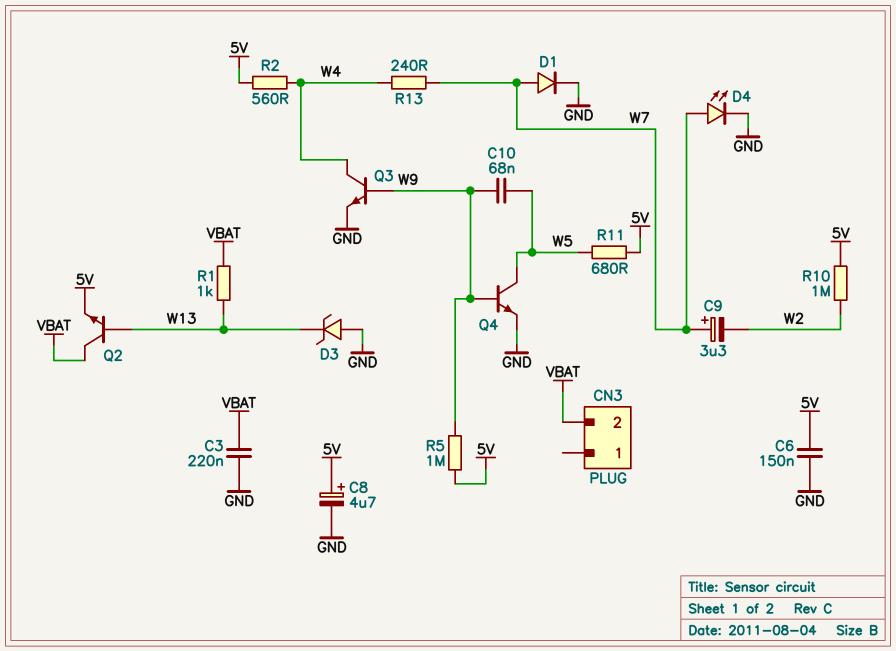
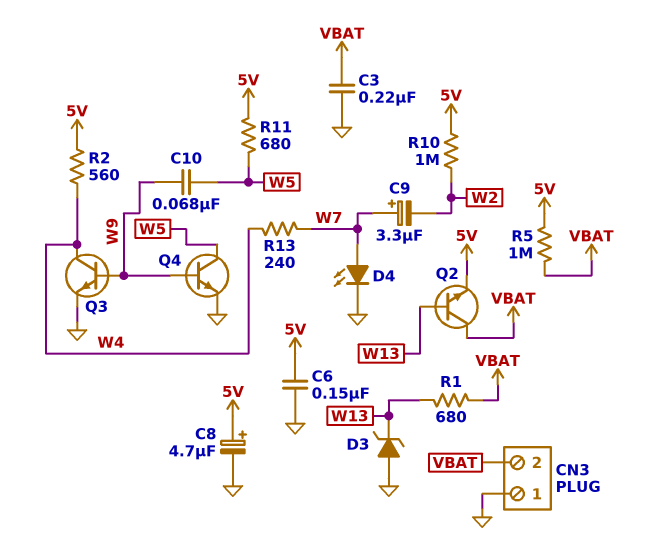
CN3 pin 1: none -> GND
D1: diode (A W7, K GND) -> none
R1: 1k (VBAT, W13) -> 680 (VBAT, W13)
R5: 1M (5V, W9) -> 1M (5V, VBAT)

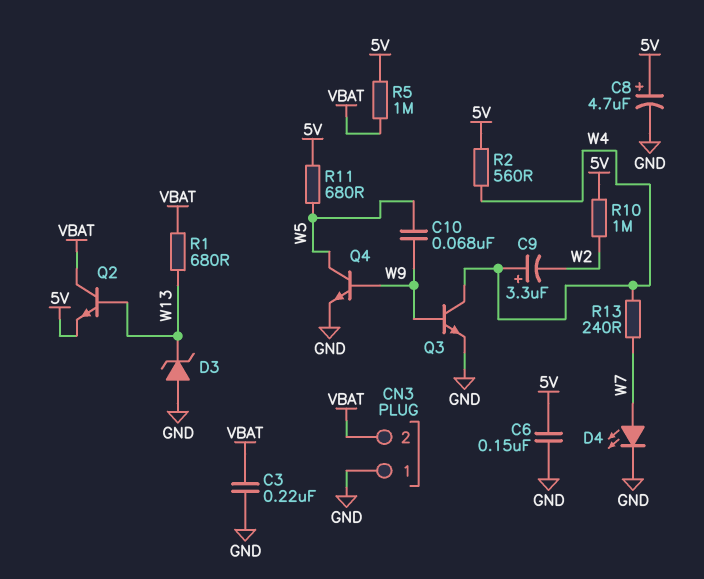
C9: 3.3uF (plus W7, minus W2) -> 3.3uF (plus W4, minus W2)

